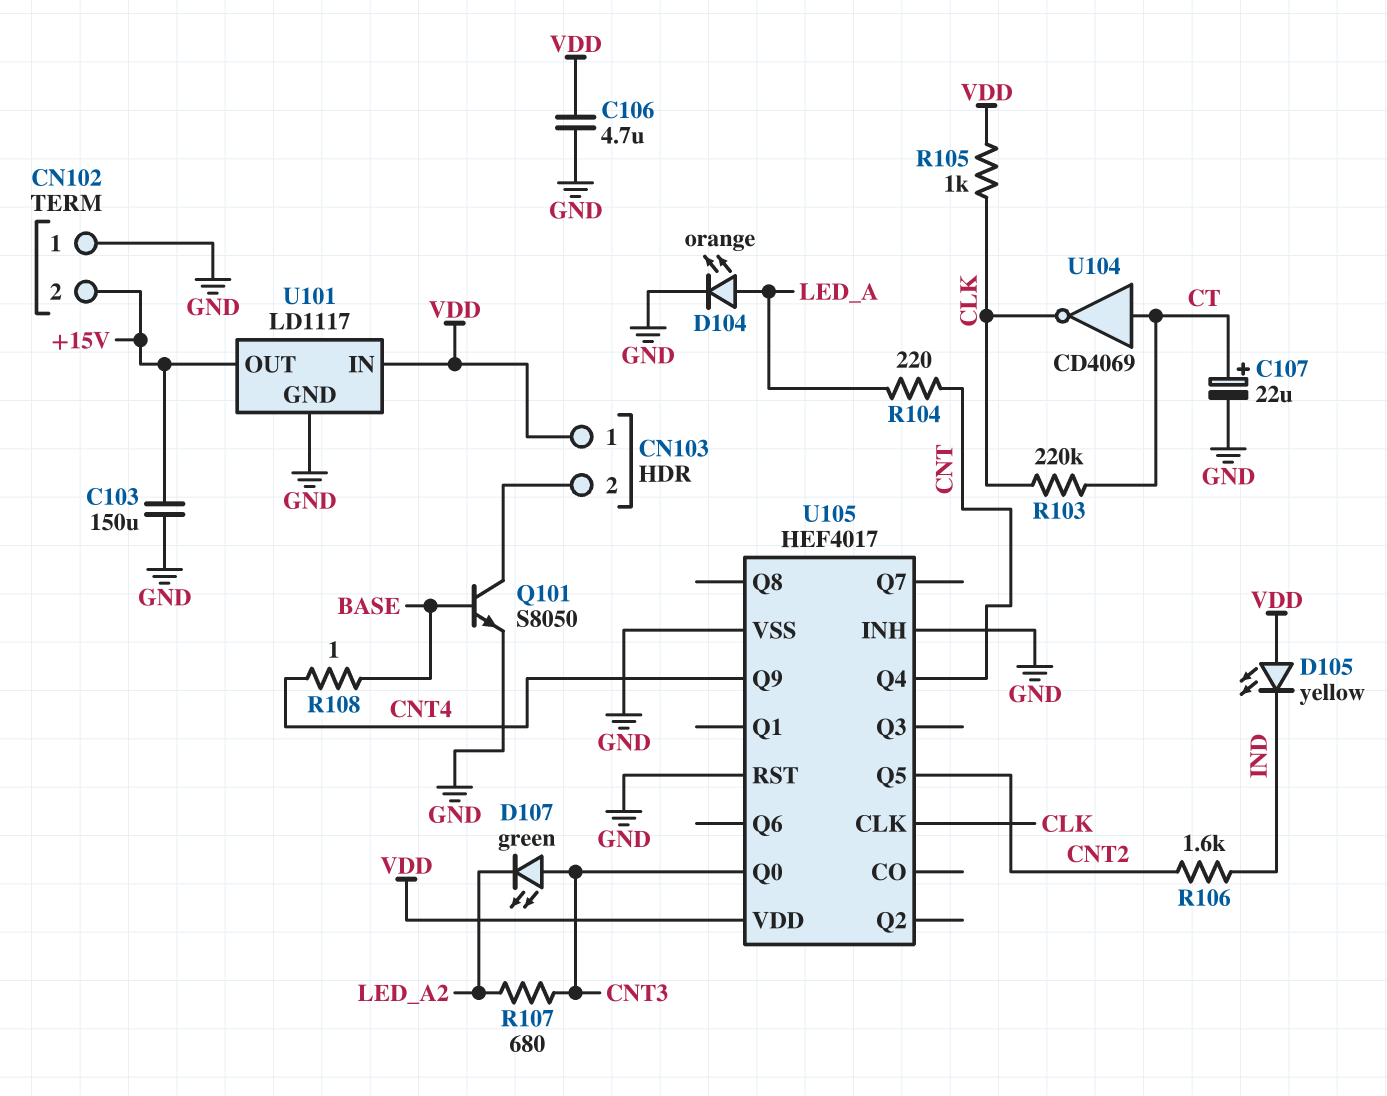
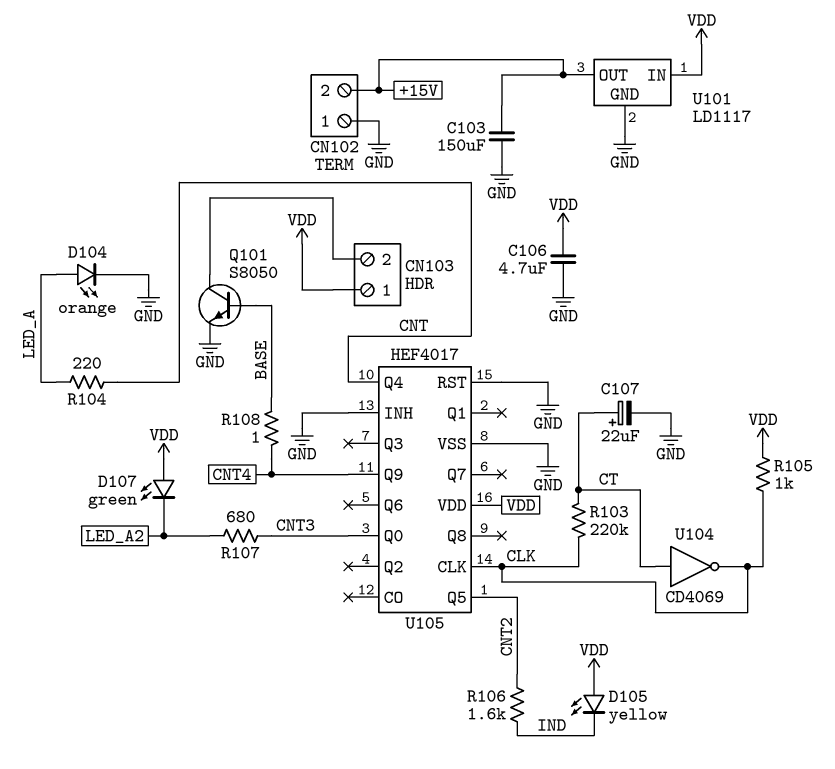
D107: LED green (A CNT3, K LED_A2) -> LED green (A VDD, K LED_A2)

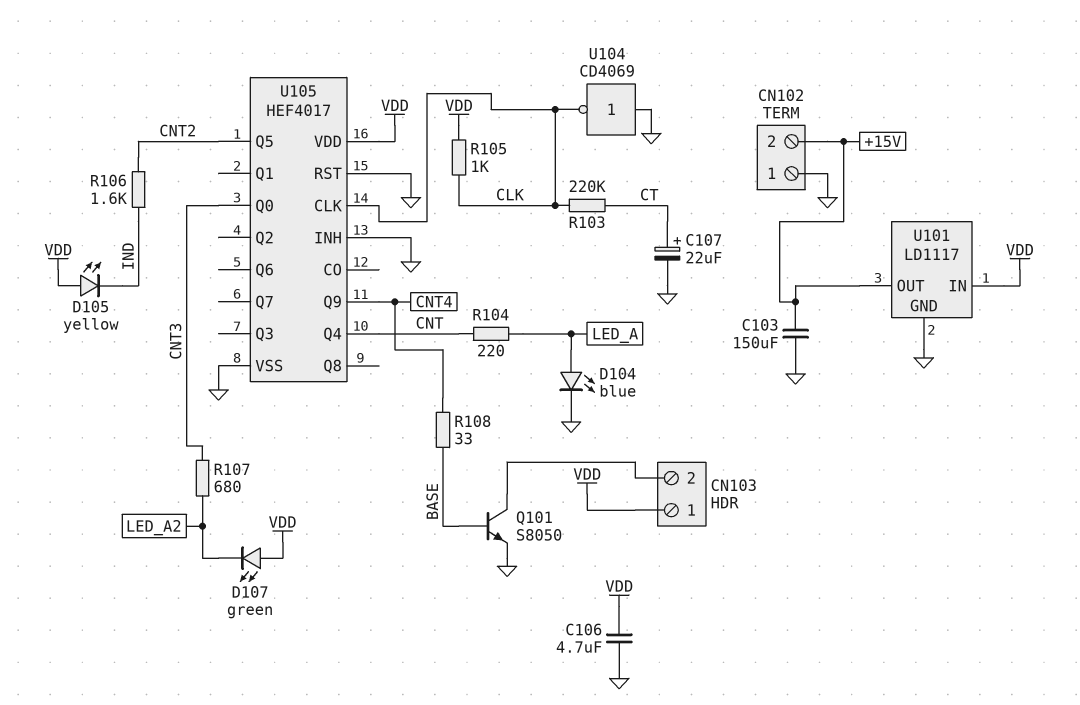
D104: LED orange (A LED_A, K GND) -> LED blue (A LED_A, K GND)
R108: 1 (BASE, CNT4) -> 33 (BASE, CNT4)
U104: NOT CD4069 (in CT, out CLK) -> NOT CD4069 (in GND, out CLK)

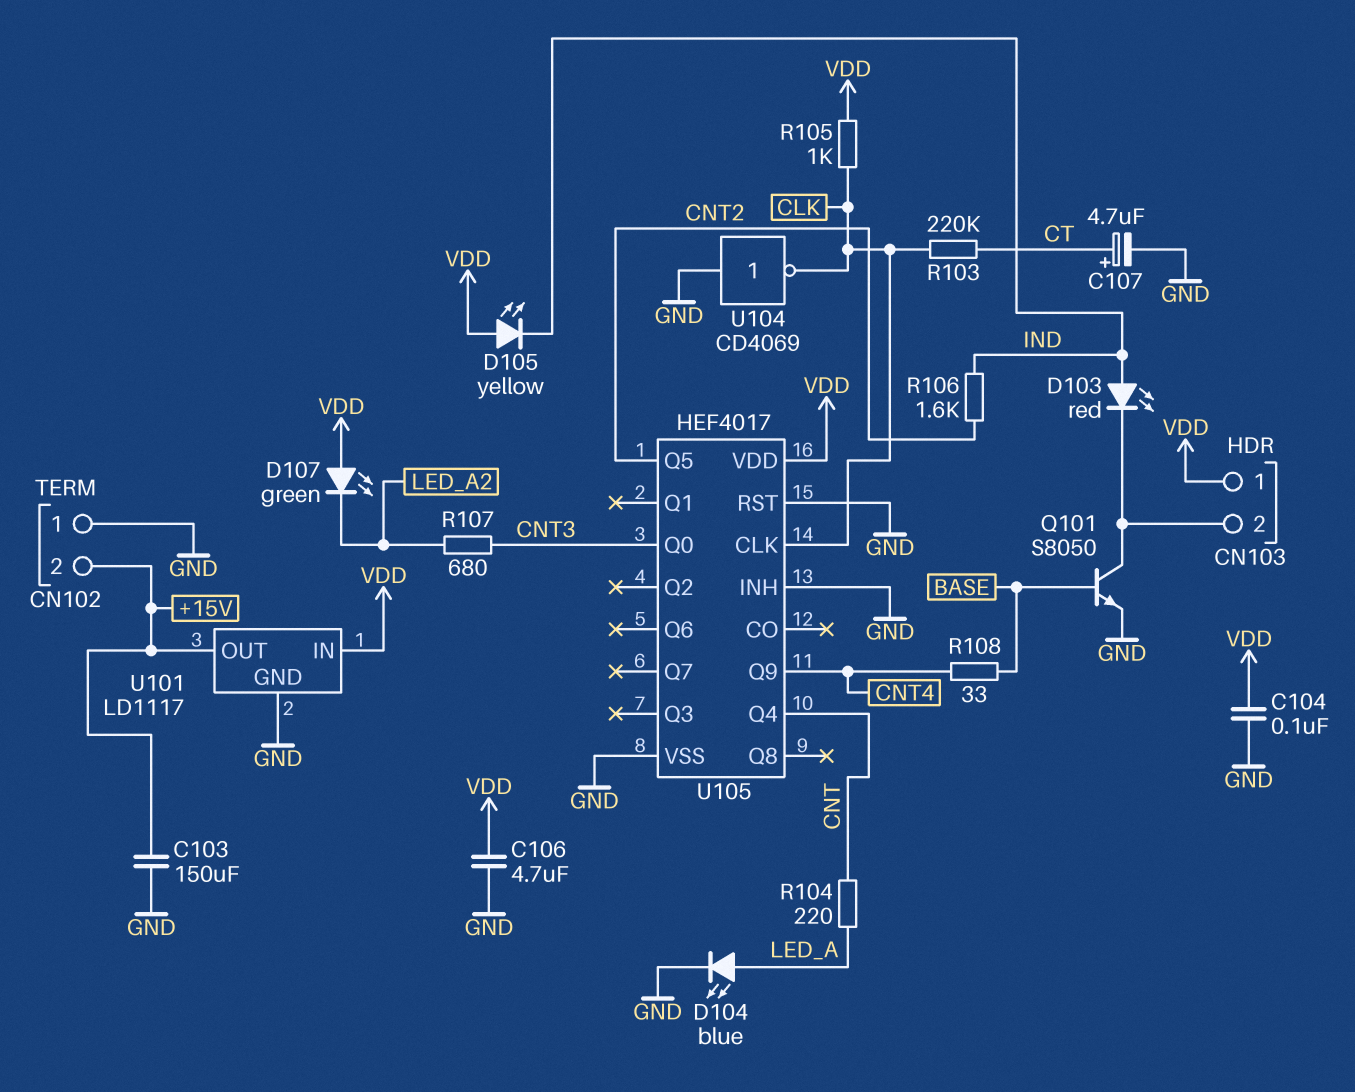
C104: none -> 100nF (GND, VDD)
C107: 22uF (plus CT, minus GND) -> 4.7uF (plus CT, minus GND)
D103: none -> LED red (A IND, K CN103/2)

